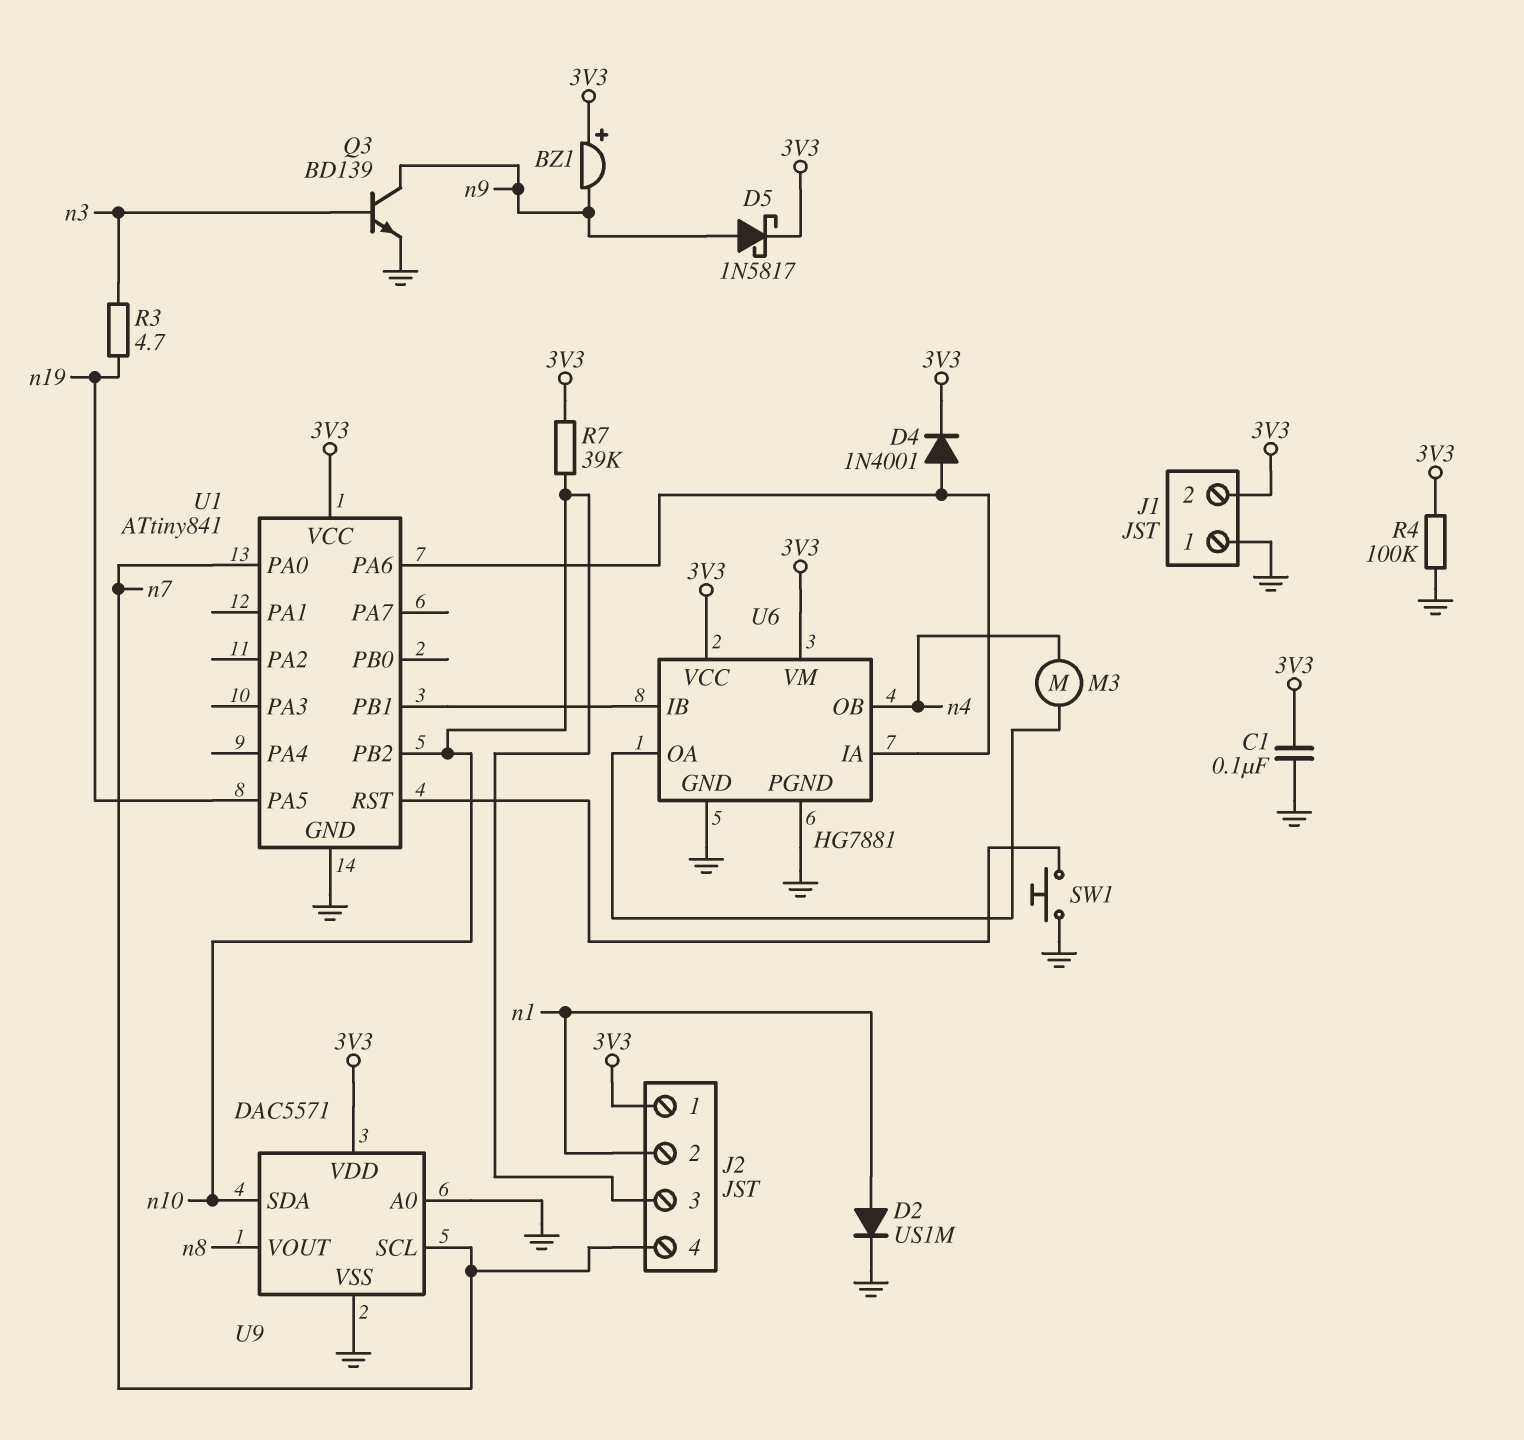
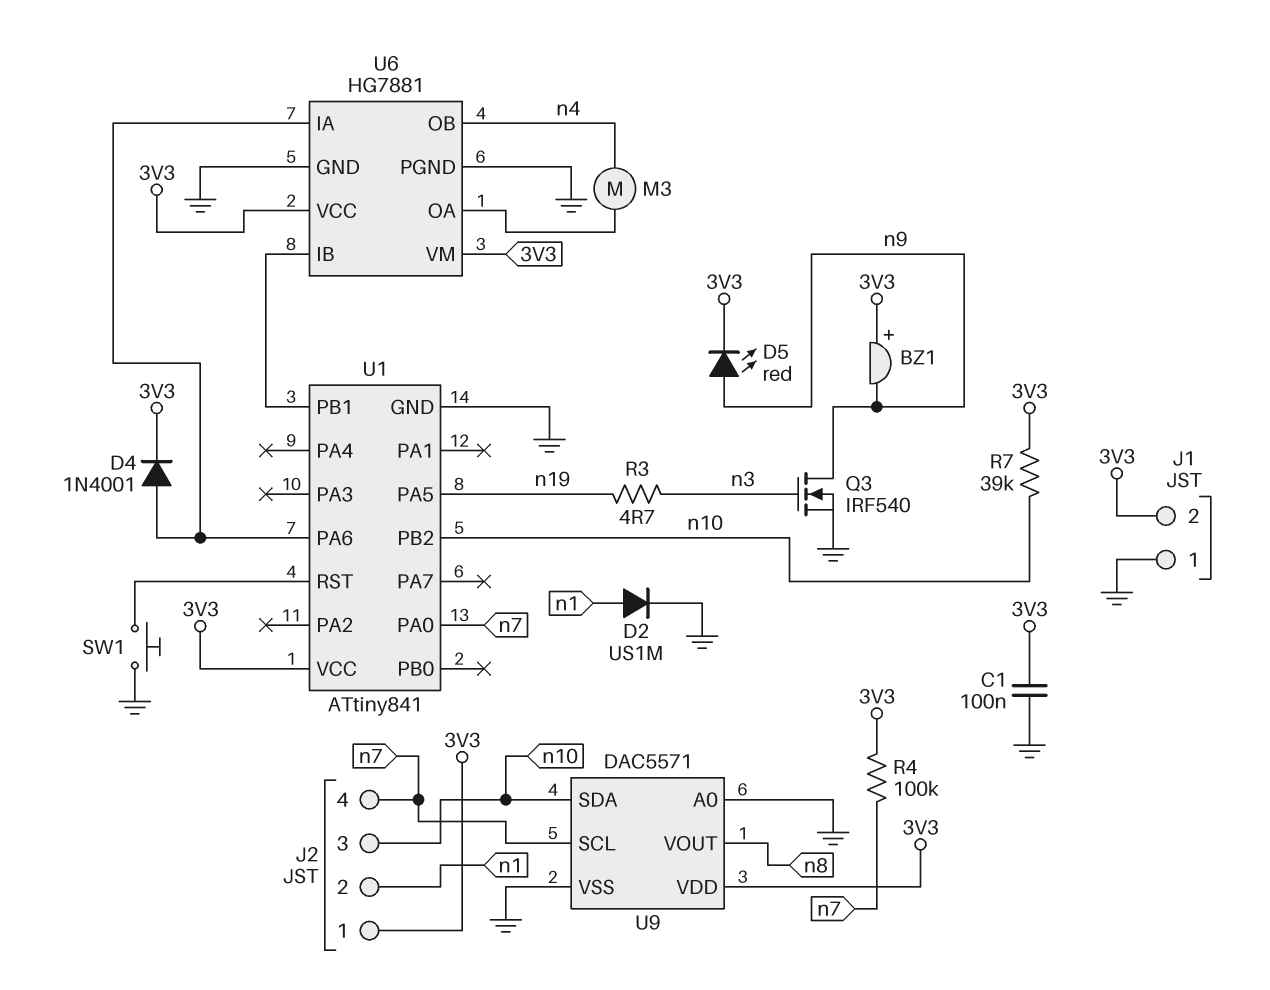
D5: schottky 1N5817 (A n9, K 3V3) -> LED red (A n9, K 3V3)
Q3: NPN BD139 (B n3, C n9, E GND) -> NMOS IRF540 (G n3, D n9, S GND)
R4: 100k (3V3, GND) -> 100k (3V3, n7)

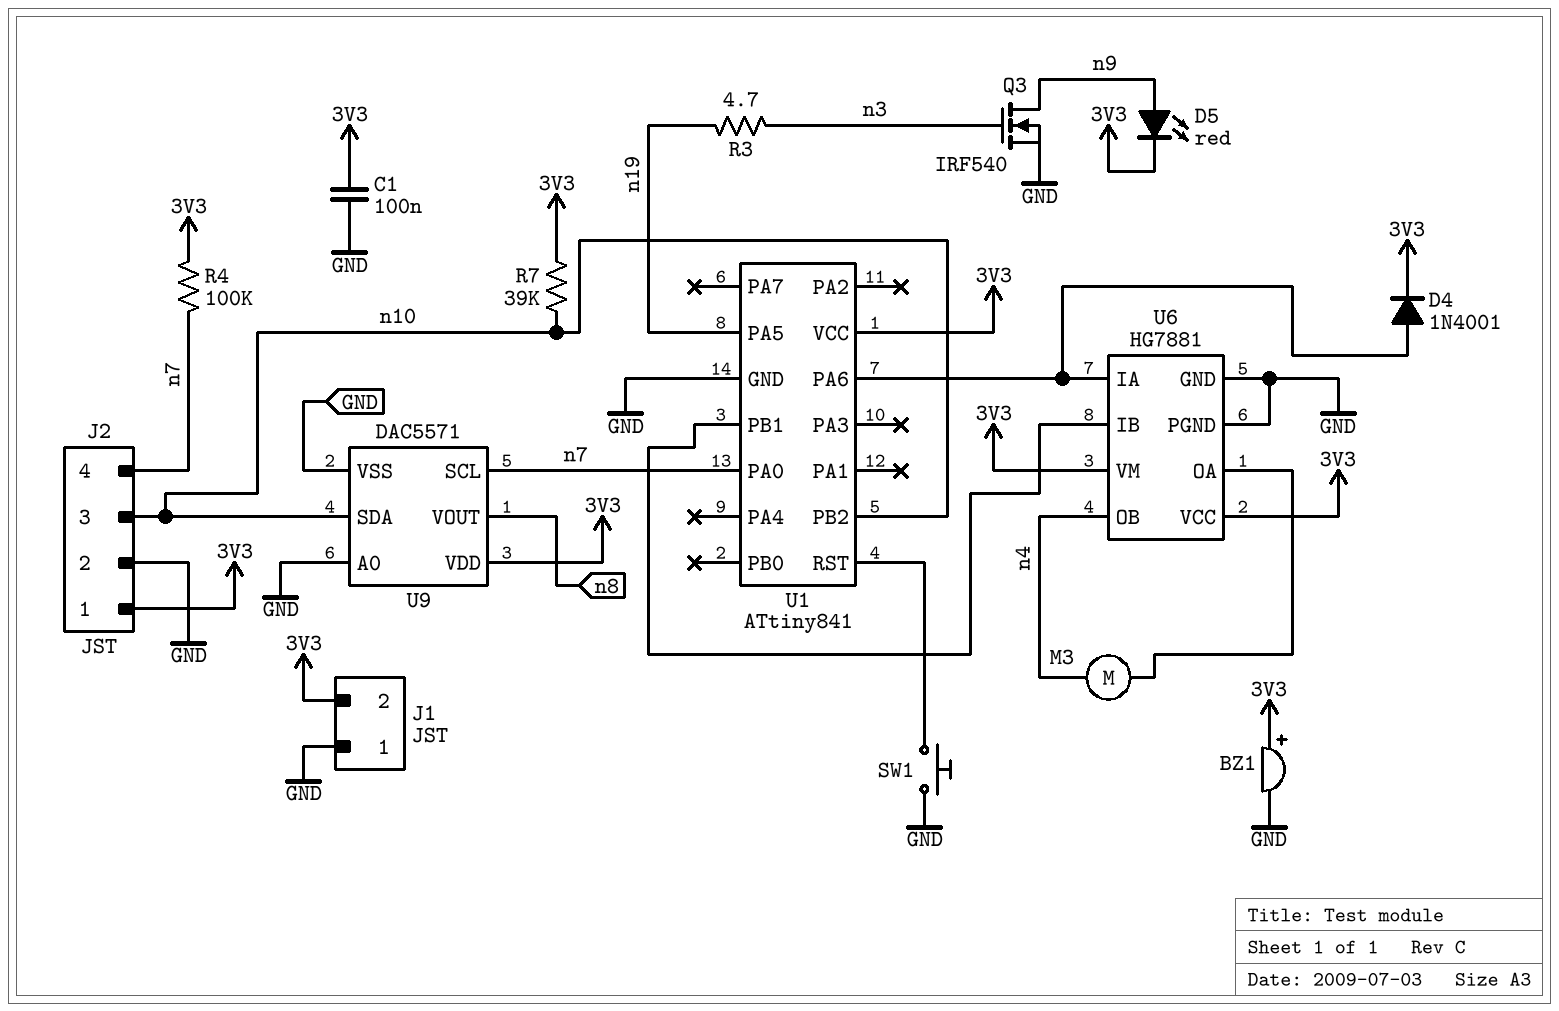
BZ1: buzzer (plus 3V3, minus n9) -> buzzer (plus 3V3, minus GND)
D2: diode US1M (A n1, K GND) -> none
J2 pin 2: n1 -> GND

